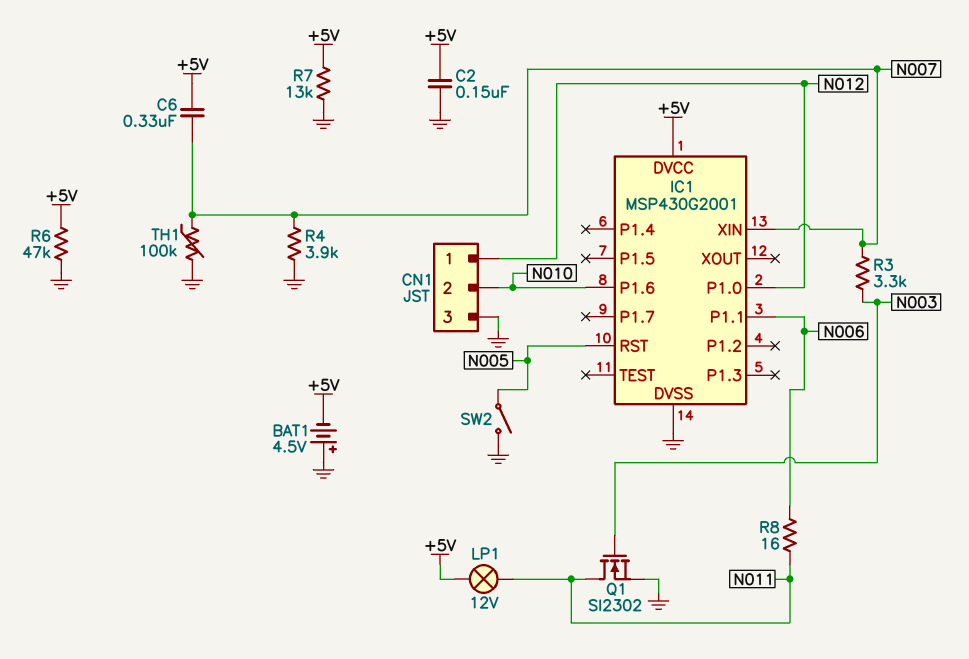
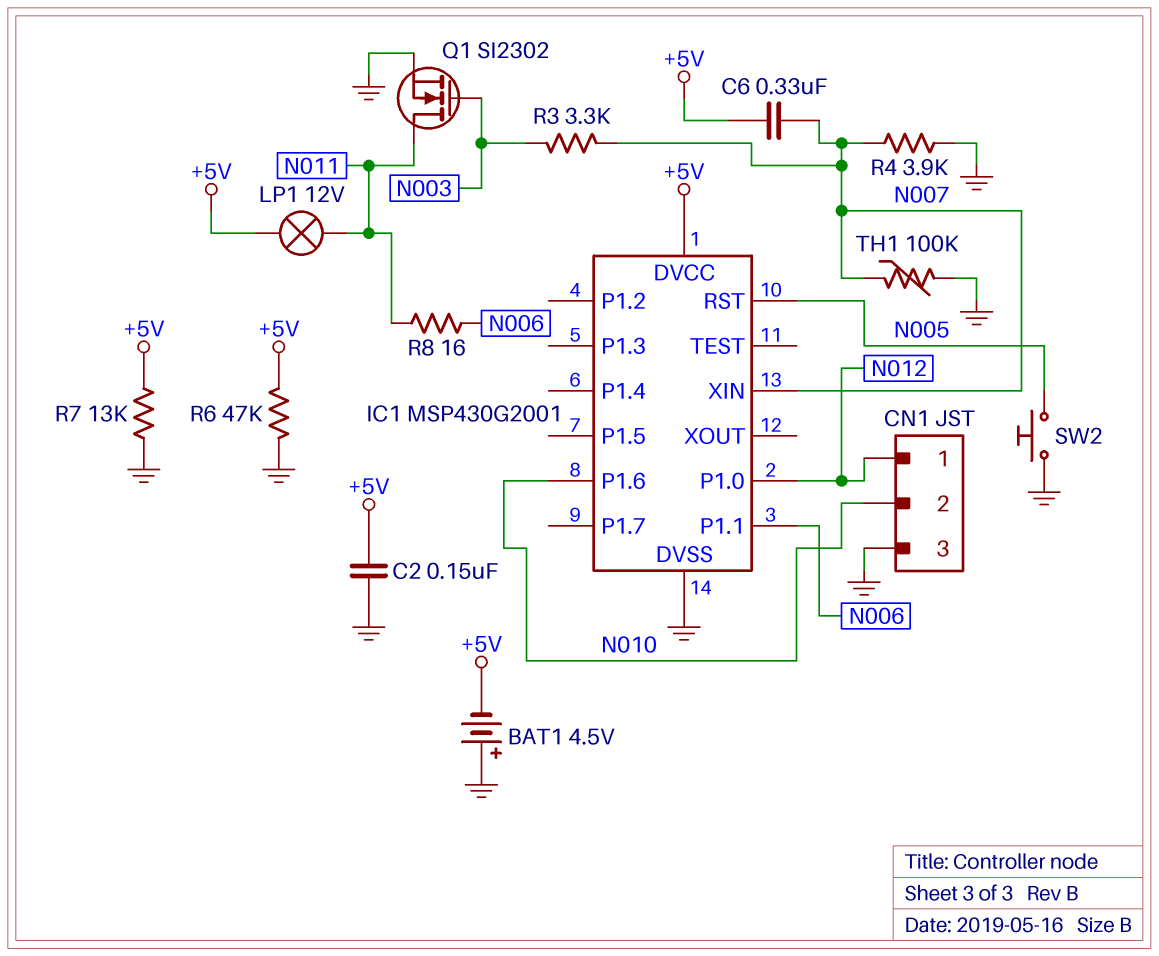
SW2: switch (GND, N005) -> button (GND, N005)

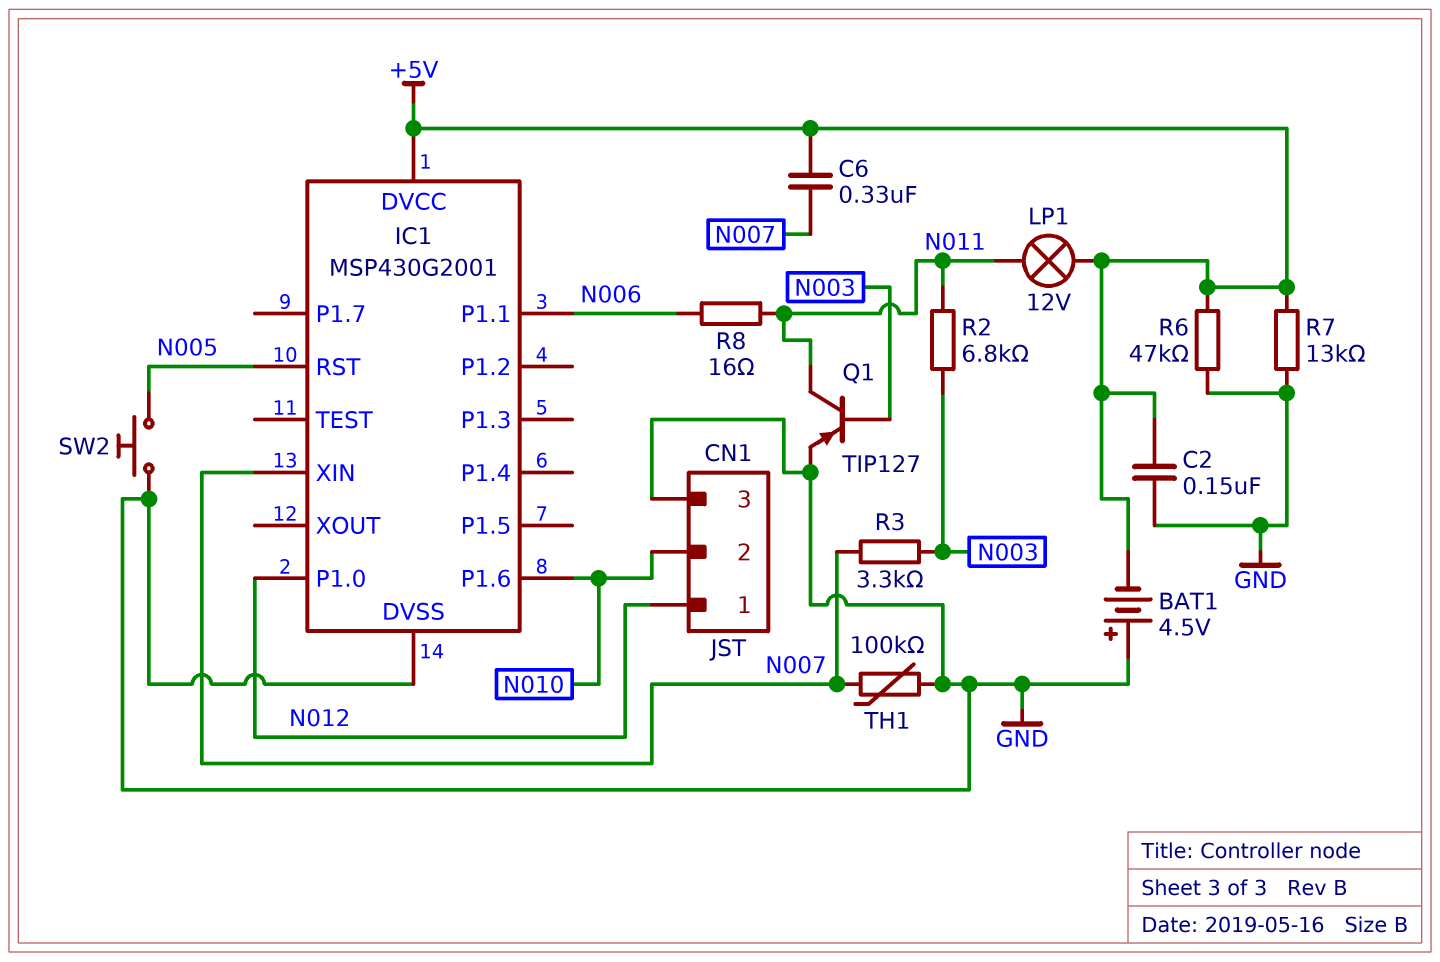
Q1: NMOS SI2302 (G N003, D N011, S GND) -> PNP TIP127 (B N003, C N011, E GND)
R2: none -> 6.8k (N003, N011)
R4: 3.9k (GND, N007) -> none

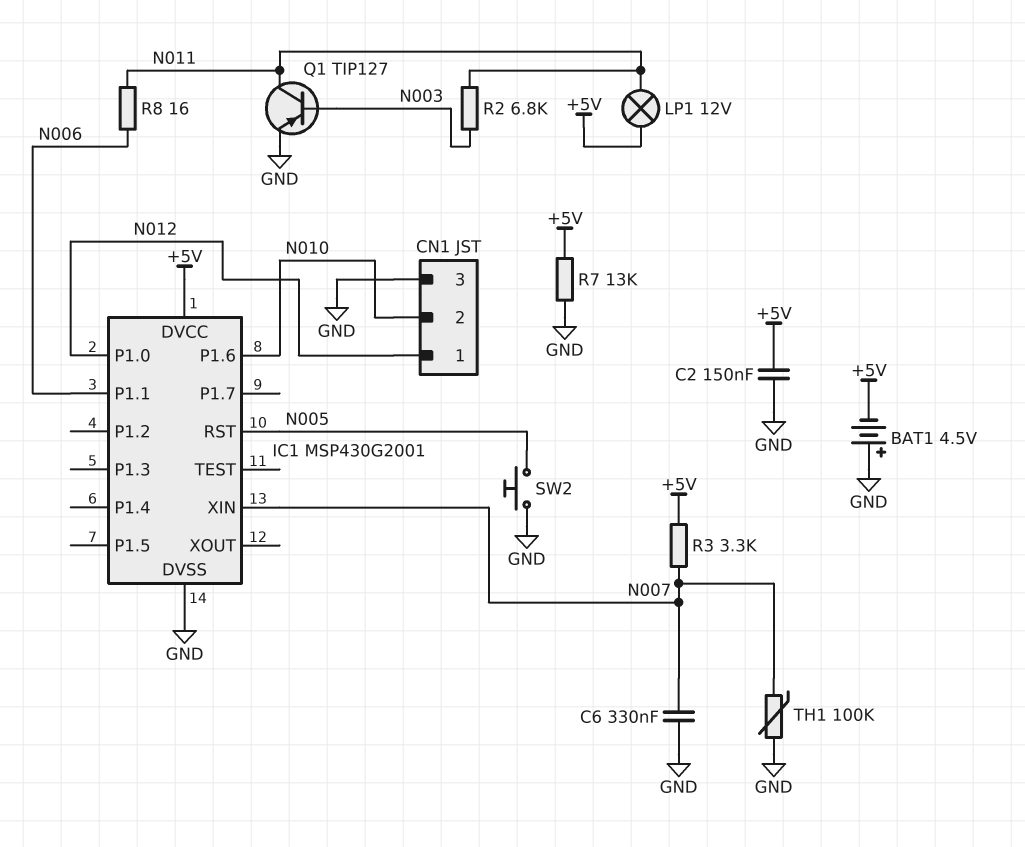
C6: 330nF (+5V, N007) -> 330nF (GND, N007)
R3: 3.3k (N003, N007) -> 3.3k (+5V, N007)
R6: 47k (+5V, GND) -> none

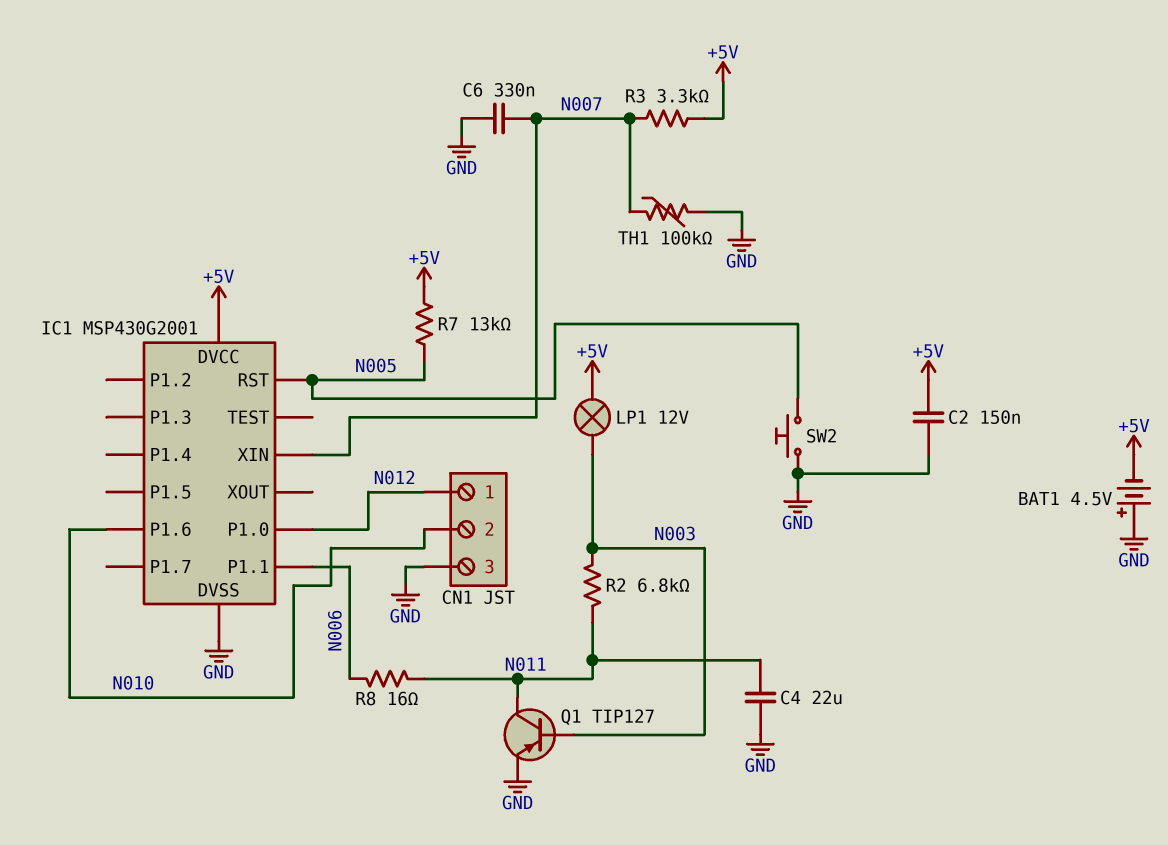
C4: none -> 22uF (GND, N011)
LP1: lamp 12V (+5V, N011) -> lamp 12V (+5V, N003)
R7: 13k (+5V, GND) -> 13k (+5V, N005)

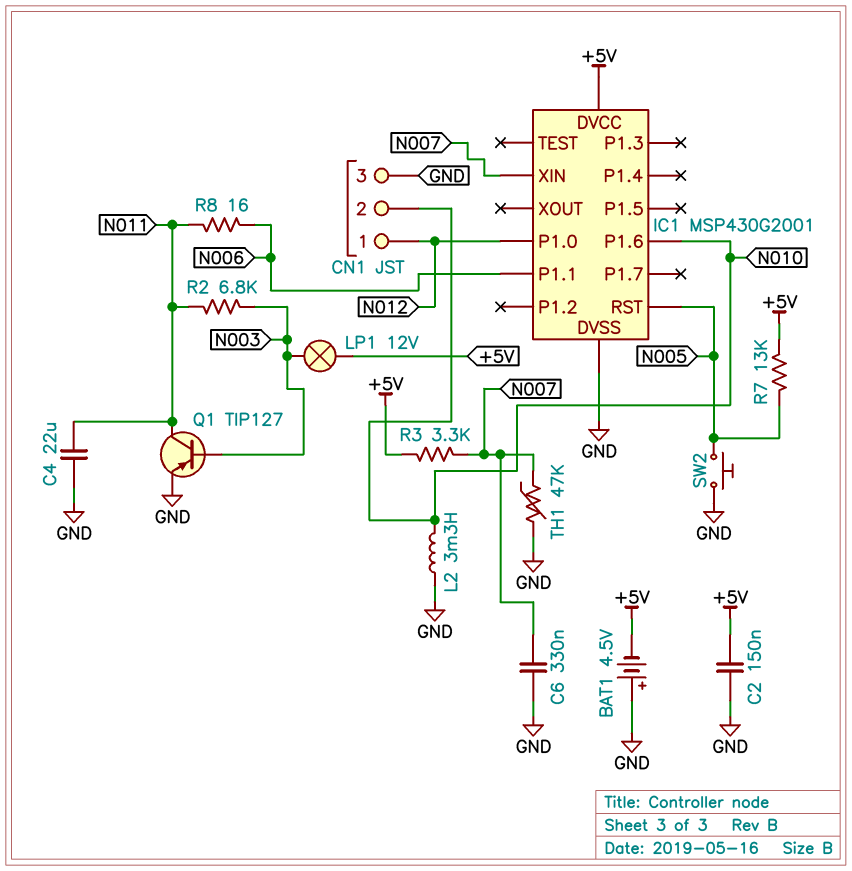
L2: none -> 3.3mH (GND, N010)
TH1: 100k (GND, N007) -> 47k (GND, N007)

